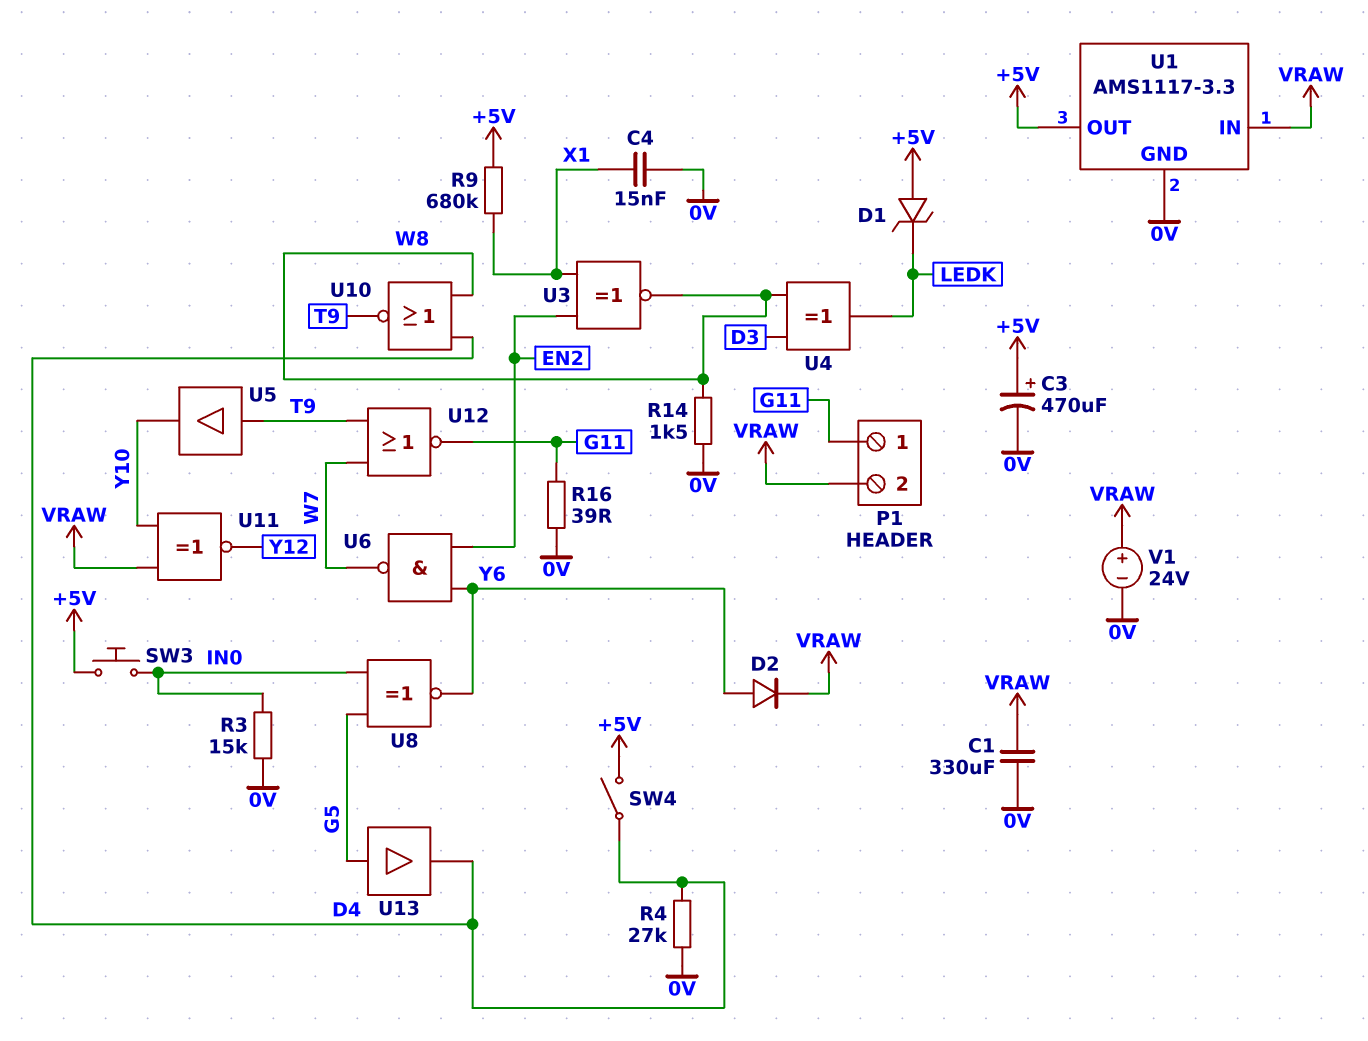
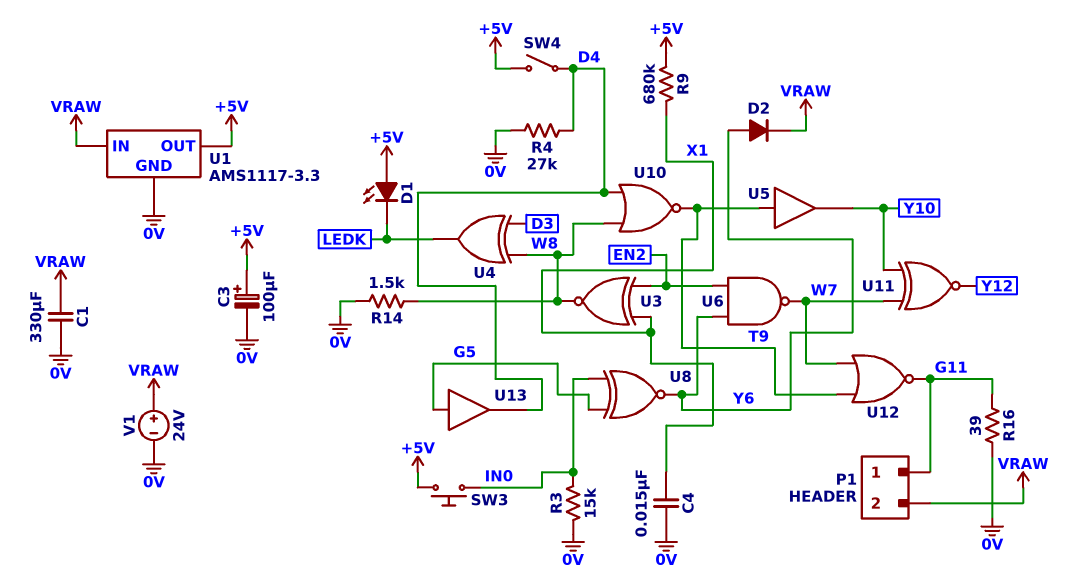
C3: 470uF (plus +5V, minus 0V) -> 100uF (plus +5V, minus 0V)
D1: zener (A +5V, K LEDK) -> LED (A +5V, K LEDK)
U11: XNOR (in VRAW, in Y10, out Y12) -> XNOR (in W7, in Y10, out Y12)

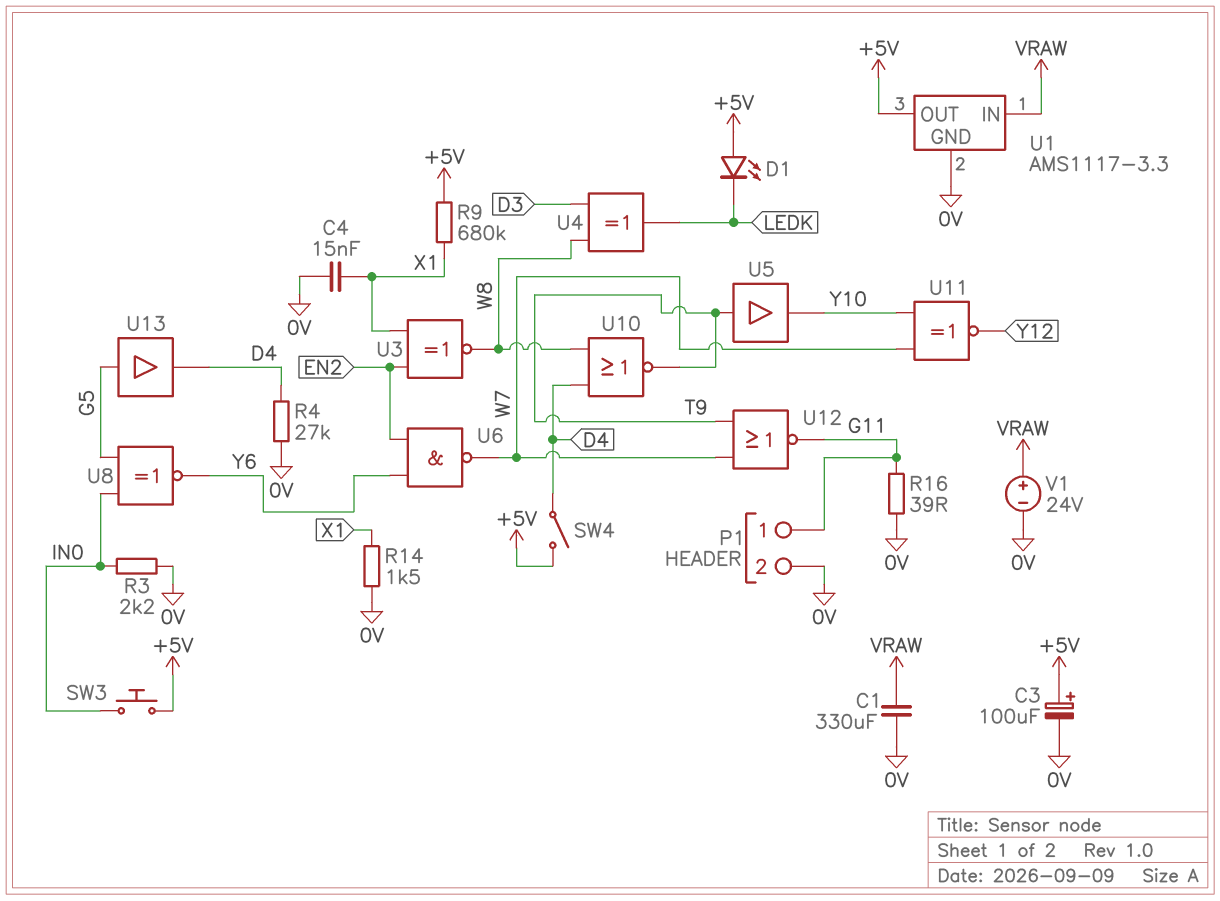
D2: diode (A Y6, K VRAW) -> none
P1 pin 2: VRAW -> 0V
R3: 15k (0V, IN0) -> 2.2k (0V, IN0)
R14: 1.5k (0V, W8) -> 1.5k (0V, X1)

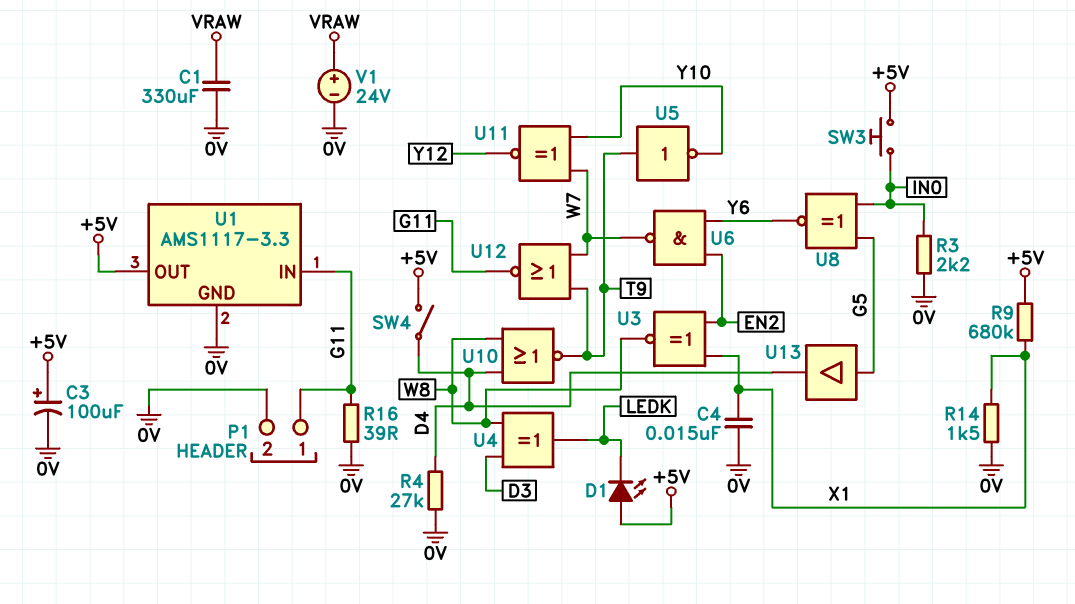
U1 pin IN: VRAW -> G11
U5: buffer (in T9, out Y10) -> NOT (in T9, out Y10)

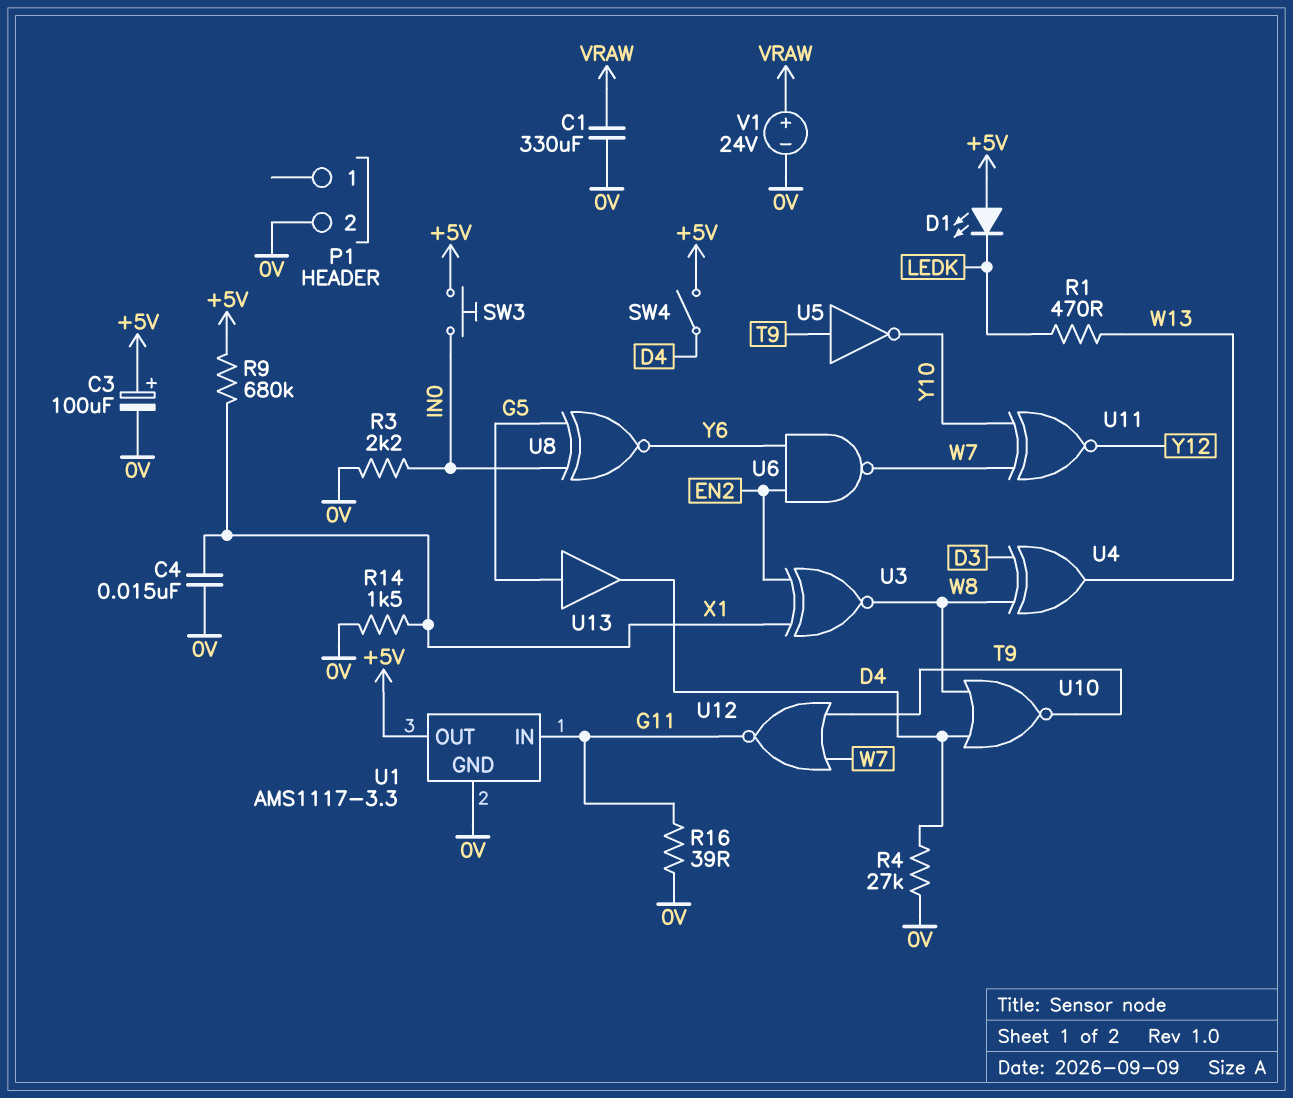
P1 pin 1: G11 -> none
R1: none -> 470 (LEDK, W13)
U4: XOR (in D3, in W8, out LEDK) -> XOR (in D3, in W8, out W13)

